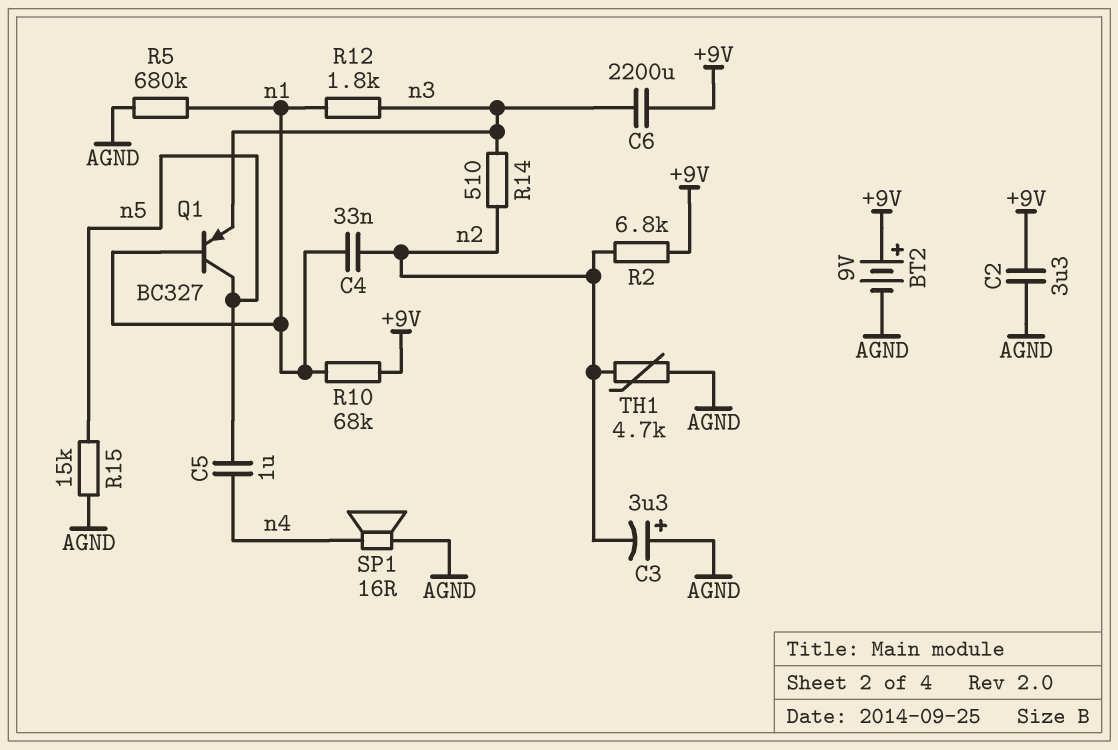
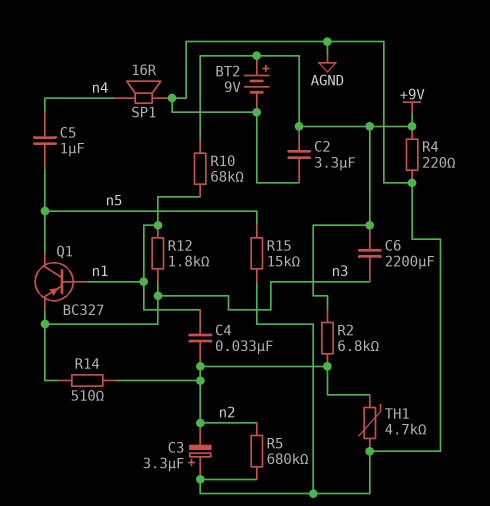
R4: none -> 220 (+9V, AGND)
R5: 680k (AGND, n1) -> 680k (AGND, n2)

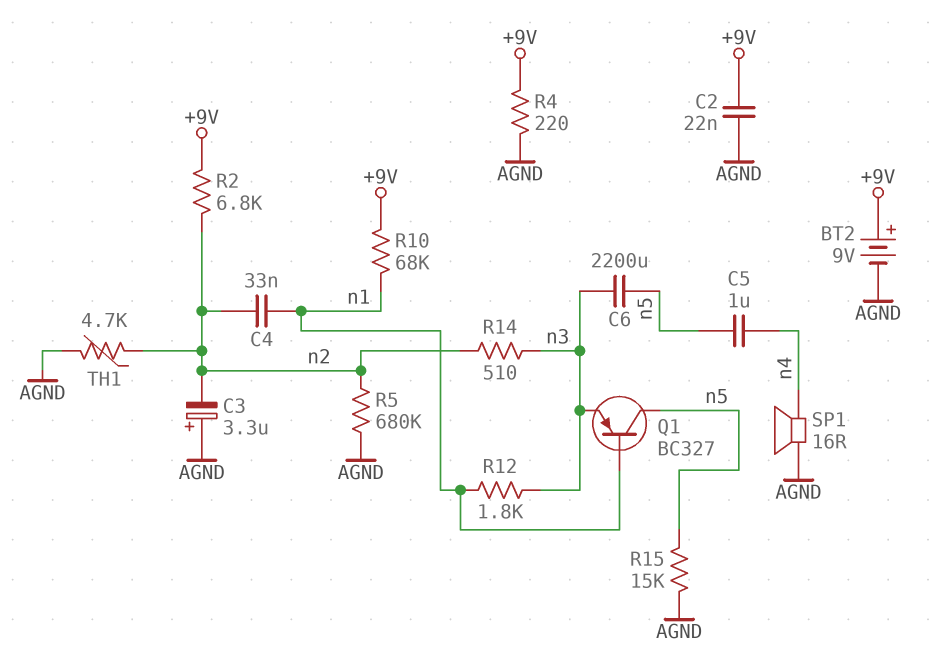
C2: 3.3uF (+9V, AGND) -> 22nF (+9V, AGND)
C6: 2200uF (+9V, n3) -> 2200uF (n3, n5)

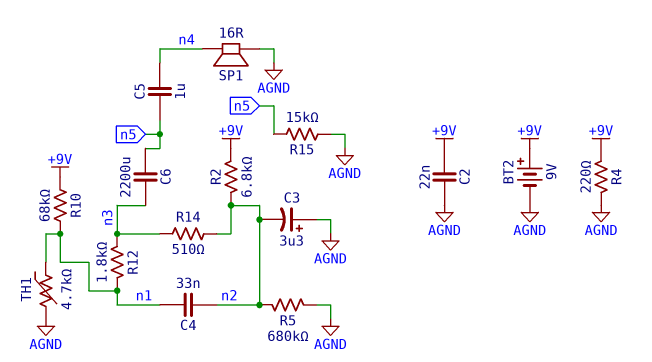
Q1: PNP BC327 (B n1, C n5, E n3) -> none
TH1: 4.7k (AGND, n2) -> 4.7k (AGND, n1)

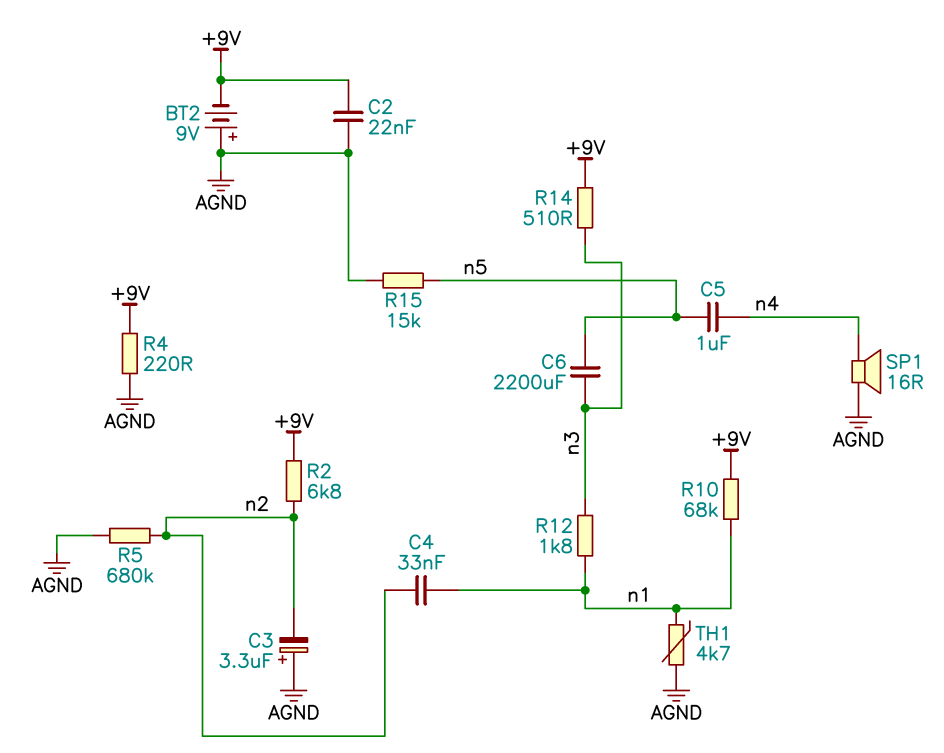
BT2: 9V (plus +9V, minus AGND) -> 9V (plus AGND, minus +9V)
R14: 510 (n2, n3) -> 510 (+9V, n3)

